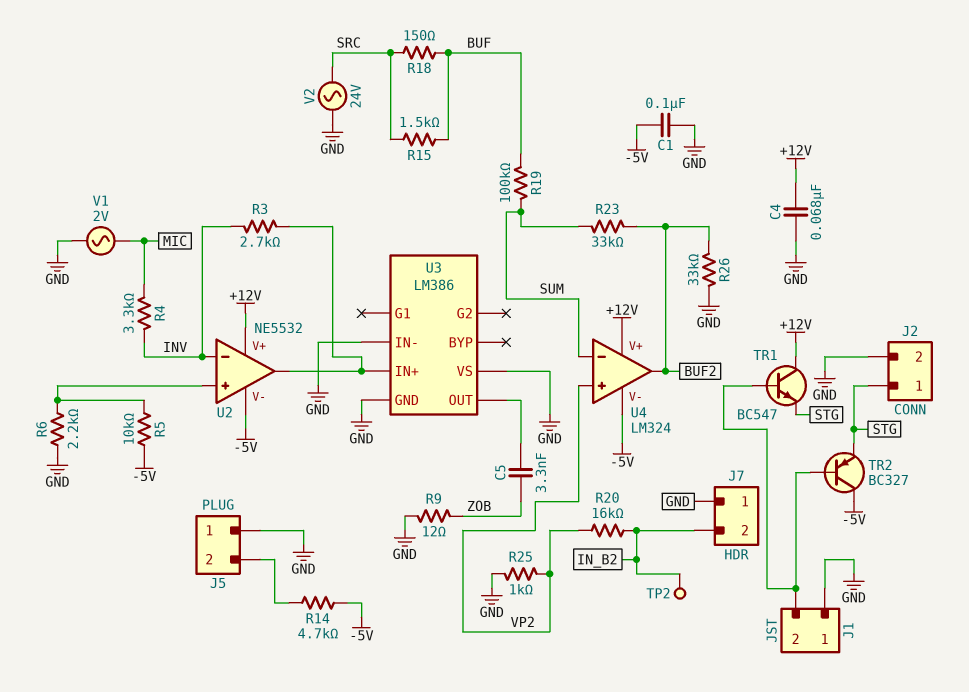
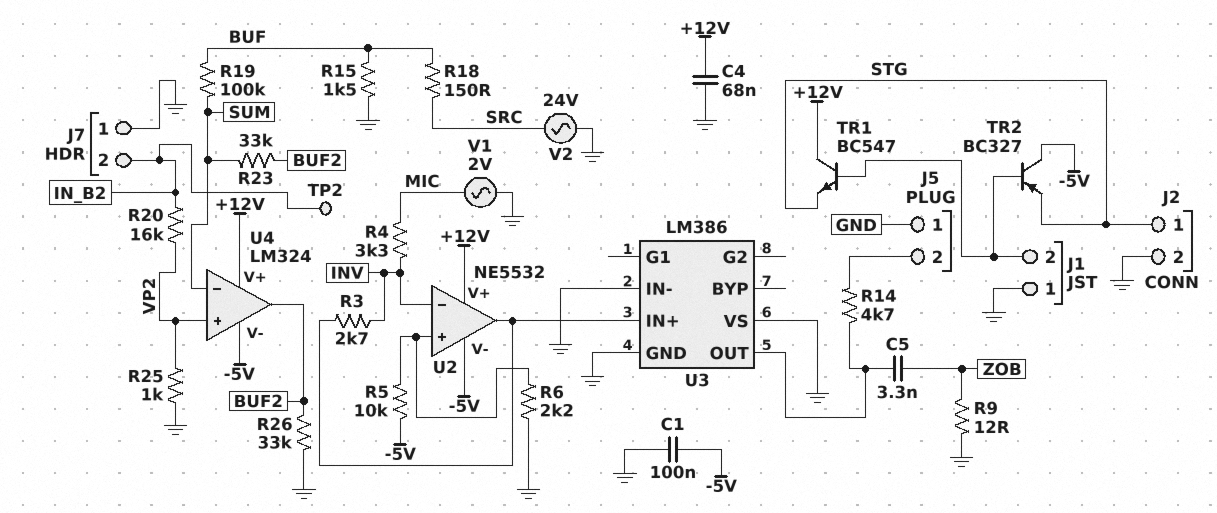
R14: 4.7k (-5V, J5/2) -> 4.7k (J5/2, U3/OUT)
R15: 1.5k (BUF, SRC) -> 1.5k (BUF, GND)

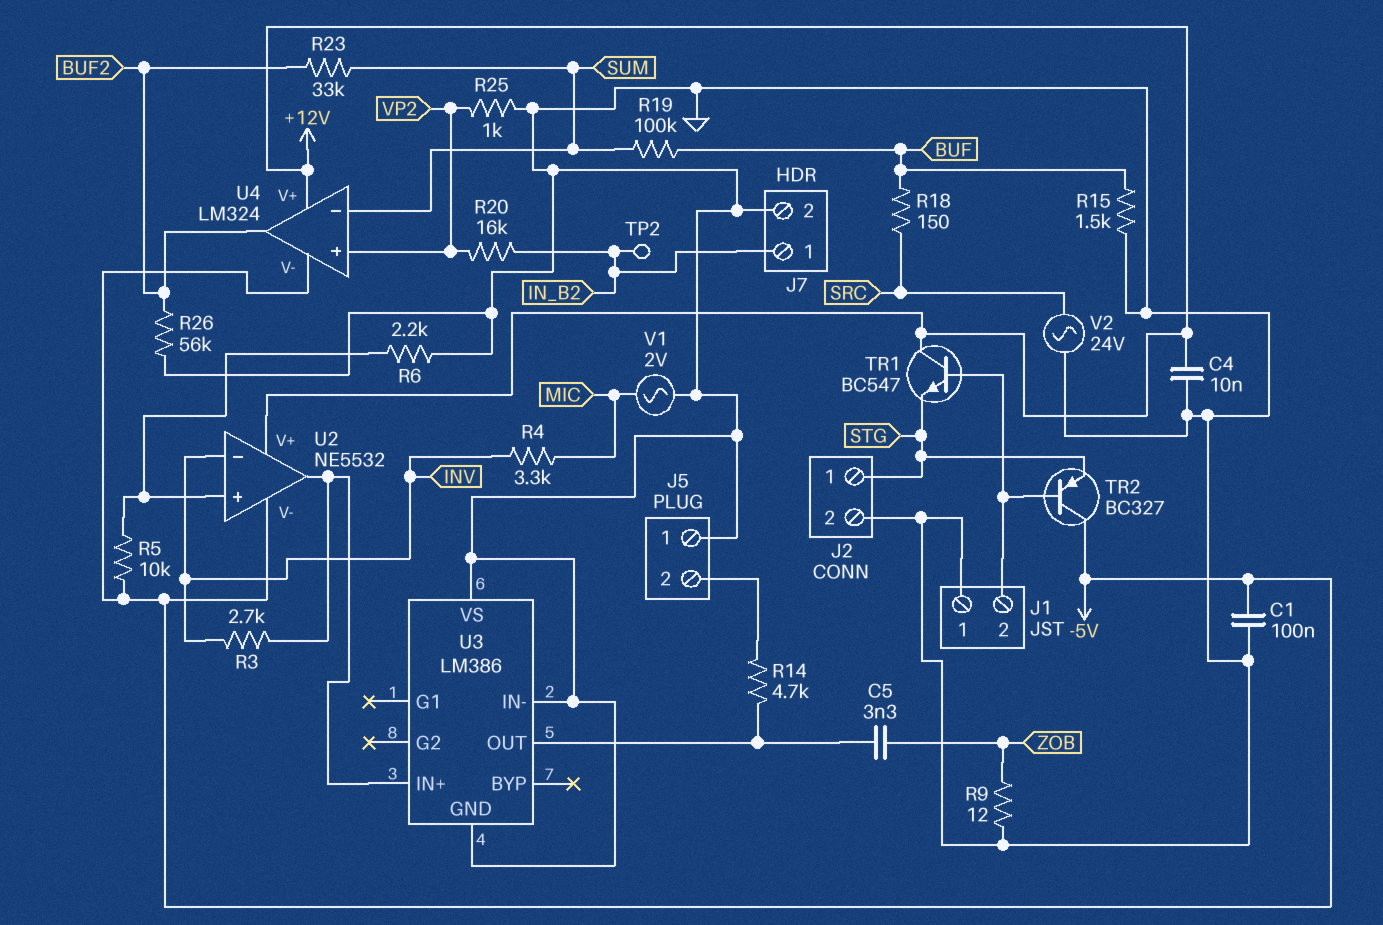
C4: 68nF (+12V, GND) -> 10nF (+12V, GND)
J7 pin 1: GND -> IN_B2
J7 pin 2: IN_B2 -> GND
R26: 33k (BUF2, GND) -> 56k (BUF2, GND)

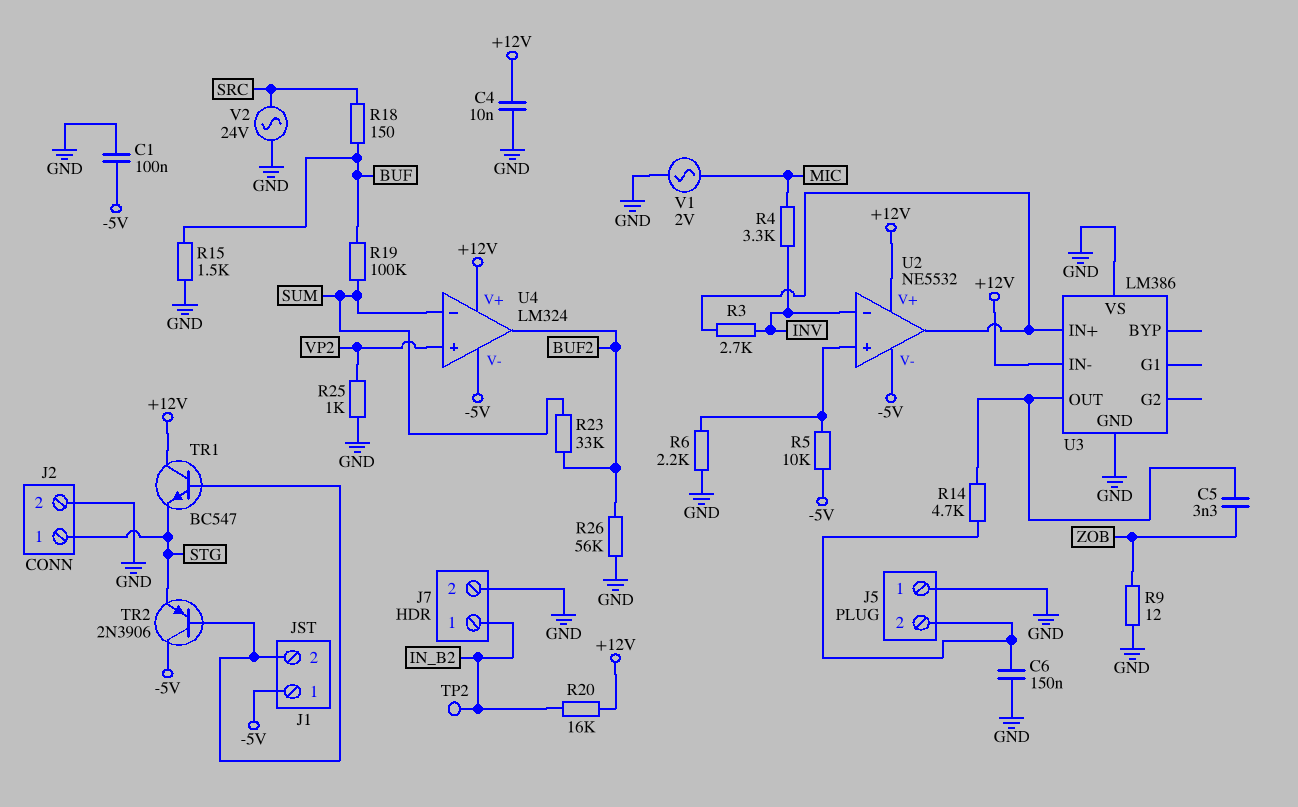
C6: none -> 150nF (GND, J5/2)
J1 pin 1: GND -> -5V
R20: 16k (IN_B2, VP2) -> 16k (+12V, IN_B2)
TR2: PNP BC327 (B J1/2, C -5V, E STG) -> PNP 2N3906 (B J1/2, C -5V, E STG)
U3 pin IN-: GND -> +12V

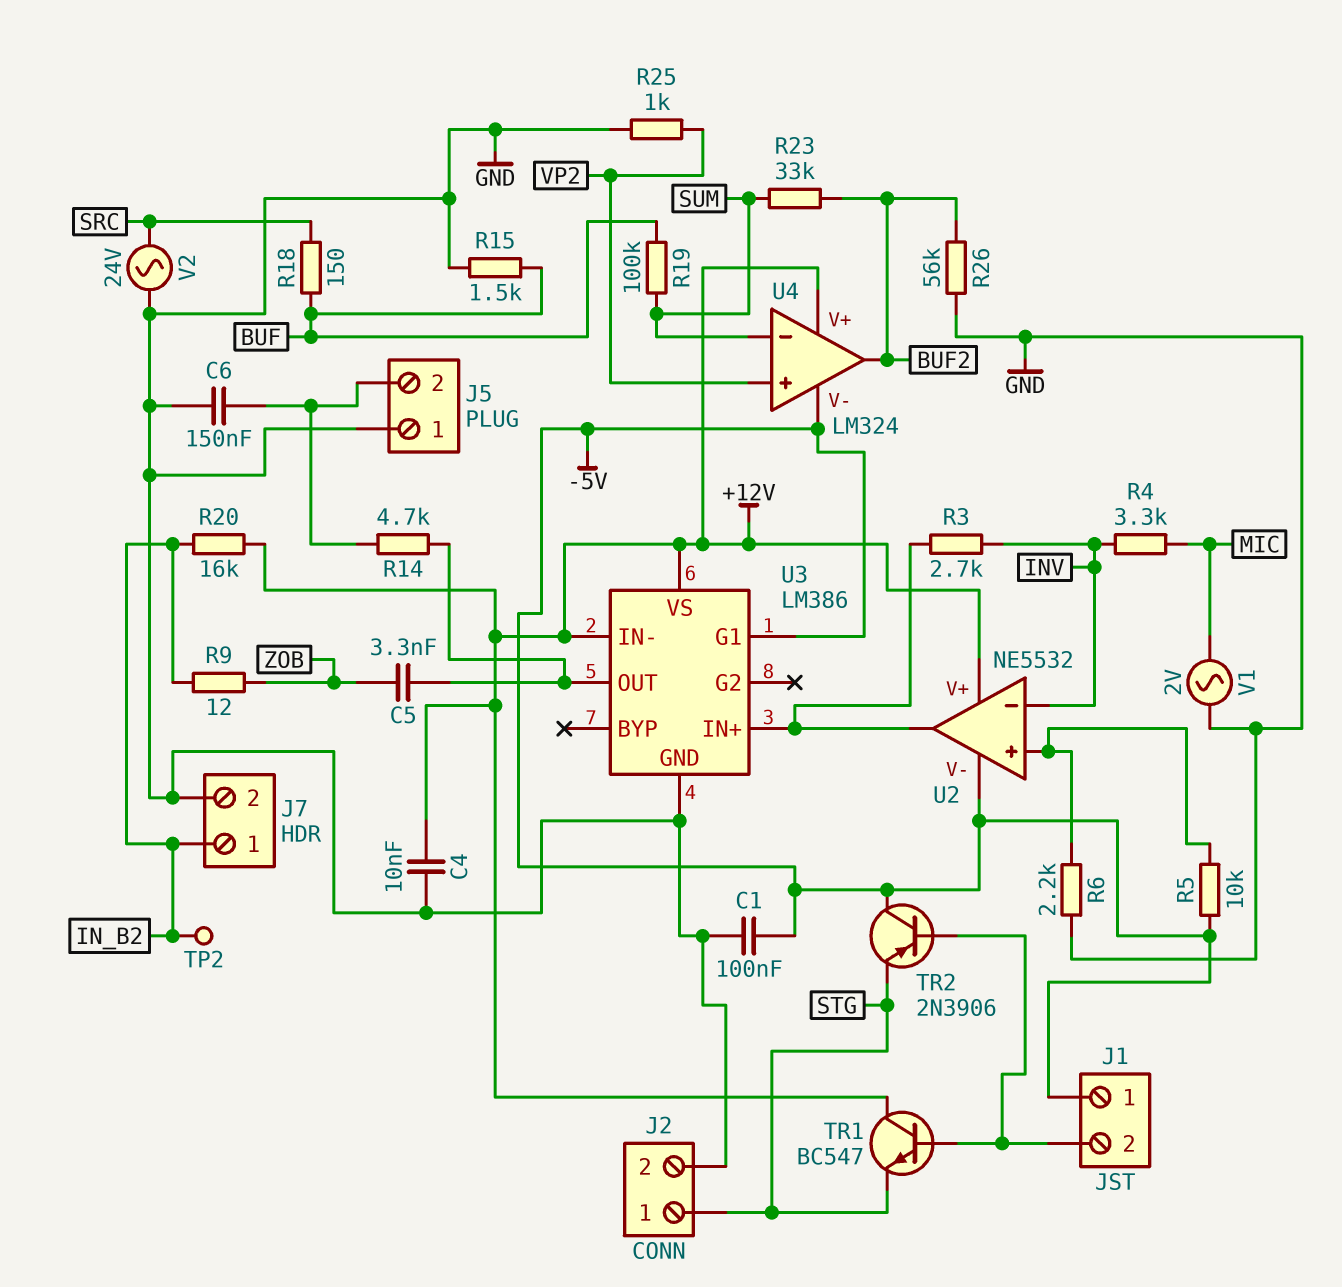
R9: 12 (GND, ZOB) -> 12 (IN_B2, ZOB)
U3 pin G1: none -> -5V
U3 pin VS: GND -> +12V

